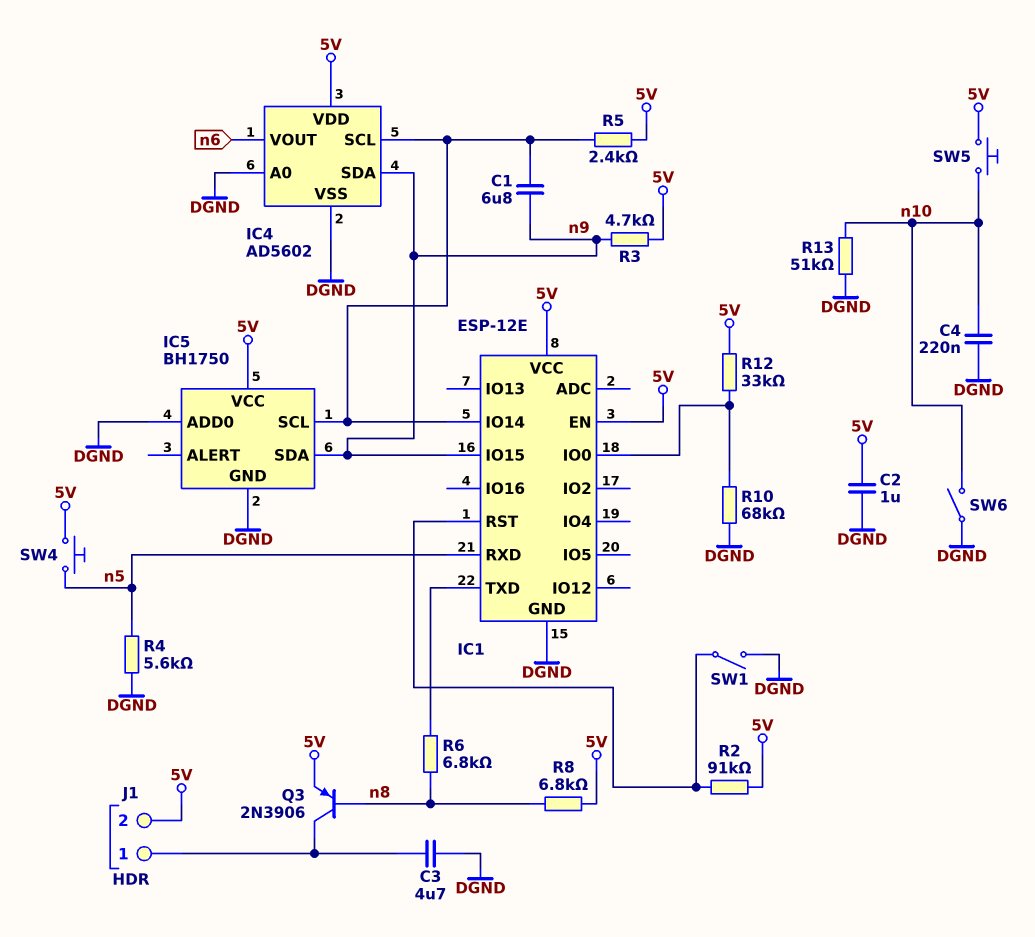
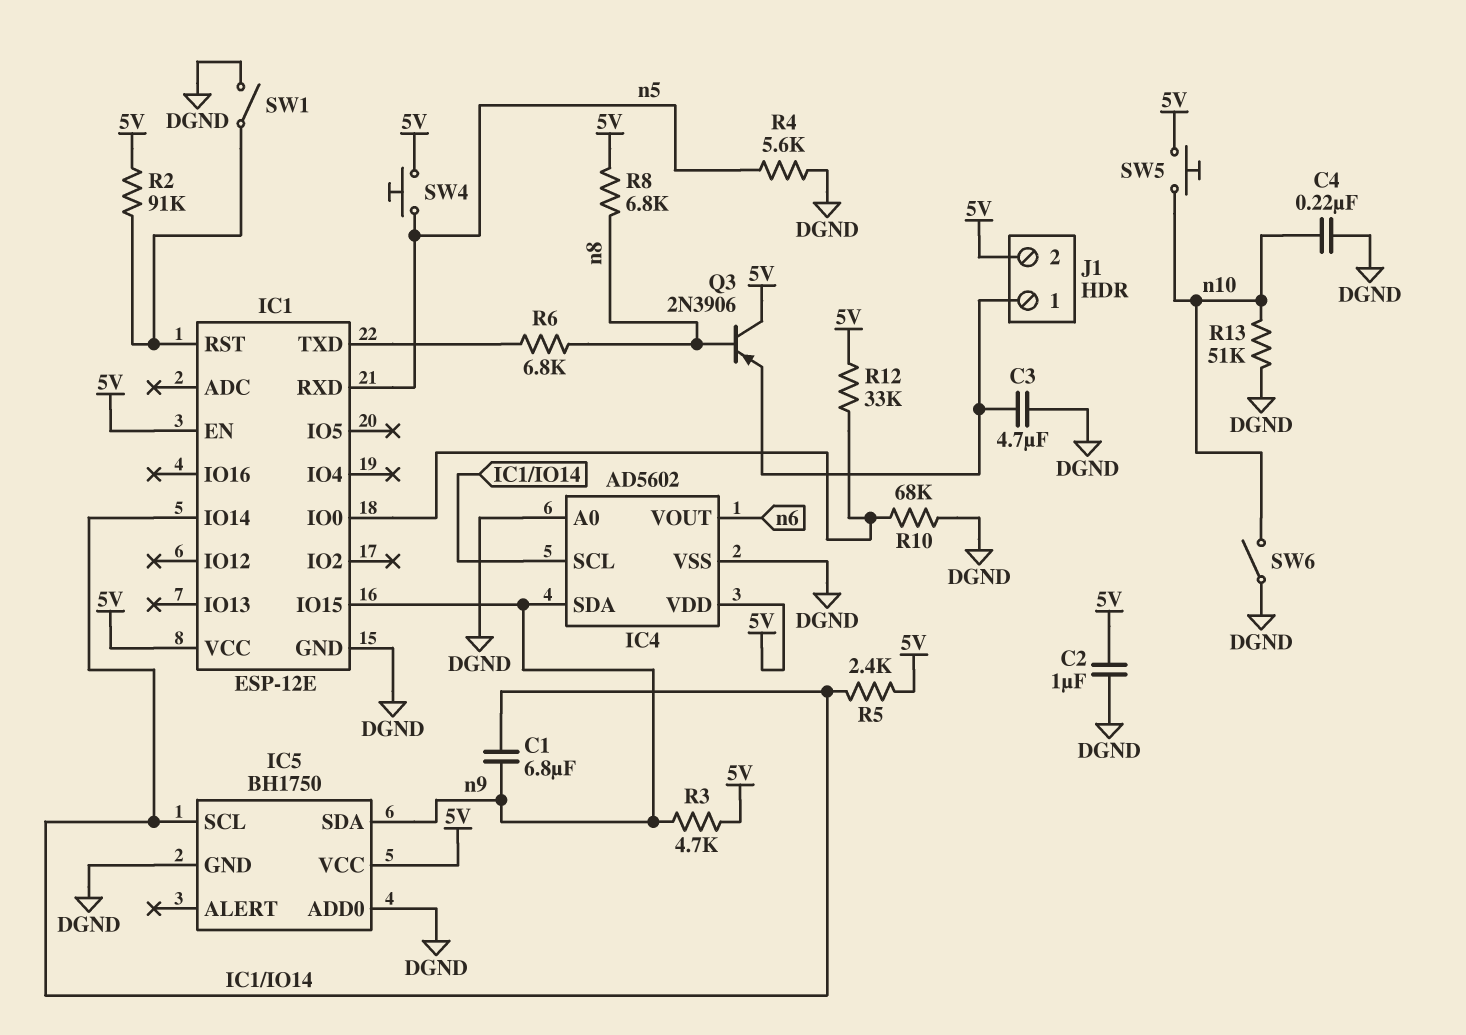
Q3: PNP 2N3906 (B n8, C J1/1, E 5V) -> PNP 2N3906 (B n8, C 5V, E J1/1)

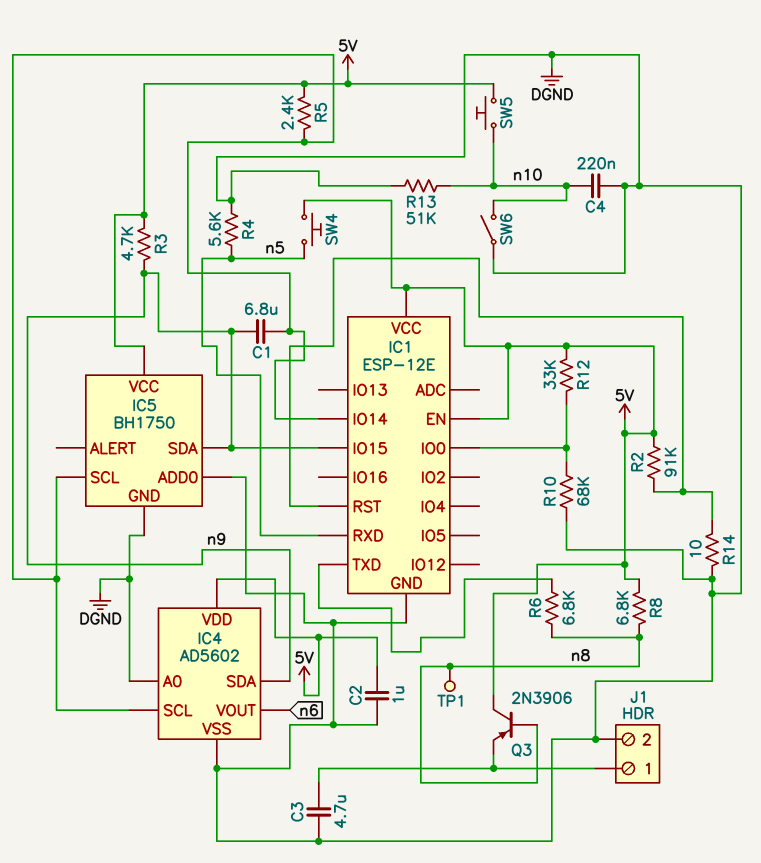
J1 pin 2: 5V -> DGND
R14: none -> 10 (DGND, IC1/RST)
SW1: switch (DGND, IC1/RST) -> none
TP1: none -> test point (n8)

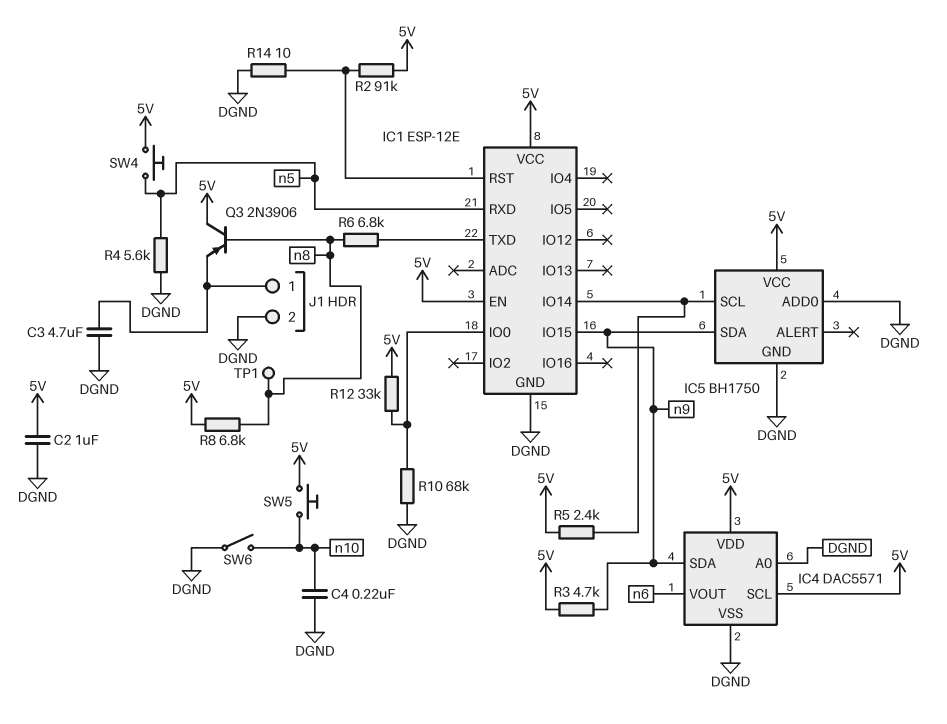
C1: 6.8uF (IC1/IO14, n9) -> none
IC4: AD5602 -> DAC5571
IC4 pin SCL: IC1/IO14 -> 5V
R13: 51k (DGND, n10) -> none

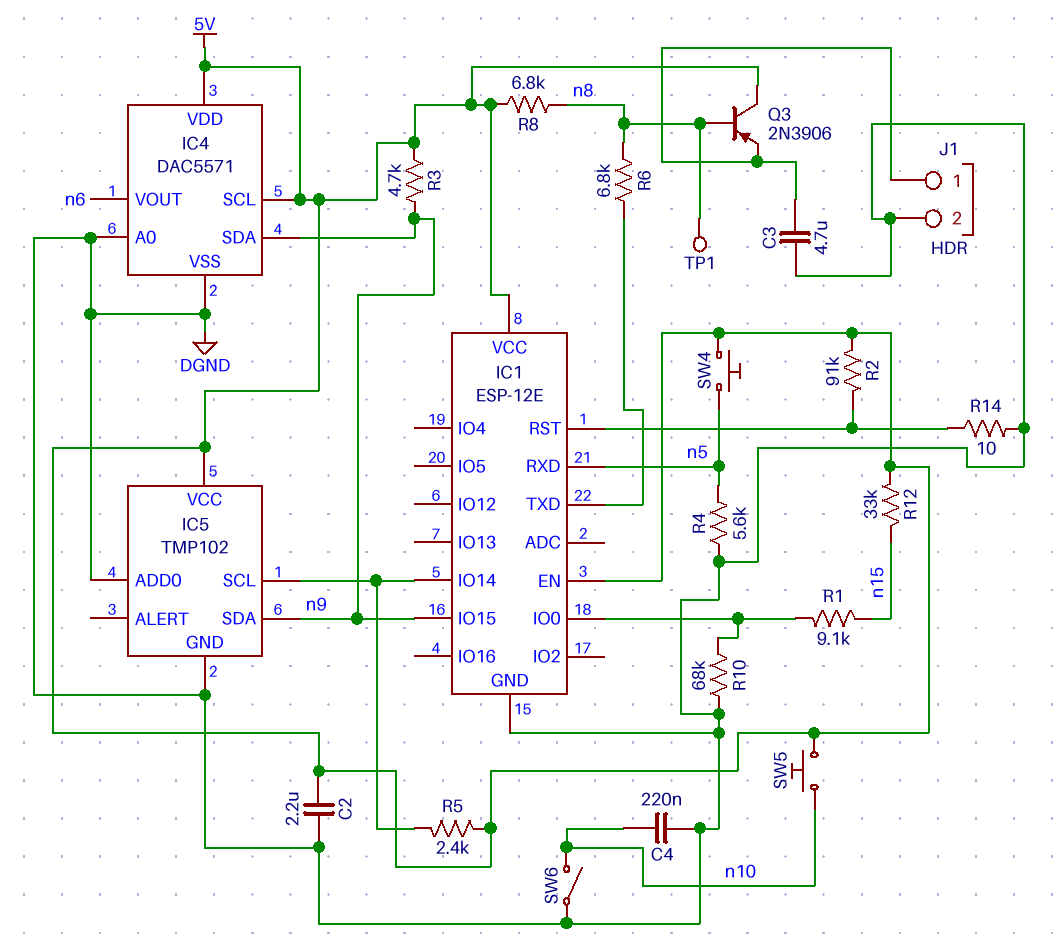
C2: 1uF (5V, DGND) -> 2.2uF (5V, DGND)
IC5: BH1750 -> TMP102
R1: none -> 9.1k (IC1/IO0, n15)
R12: 33k (5V, IC1/IO0) -> 33k (5V, n15)

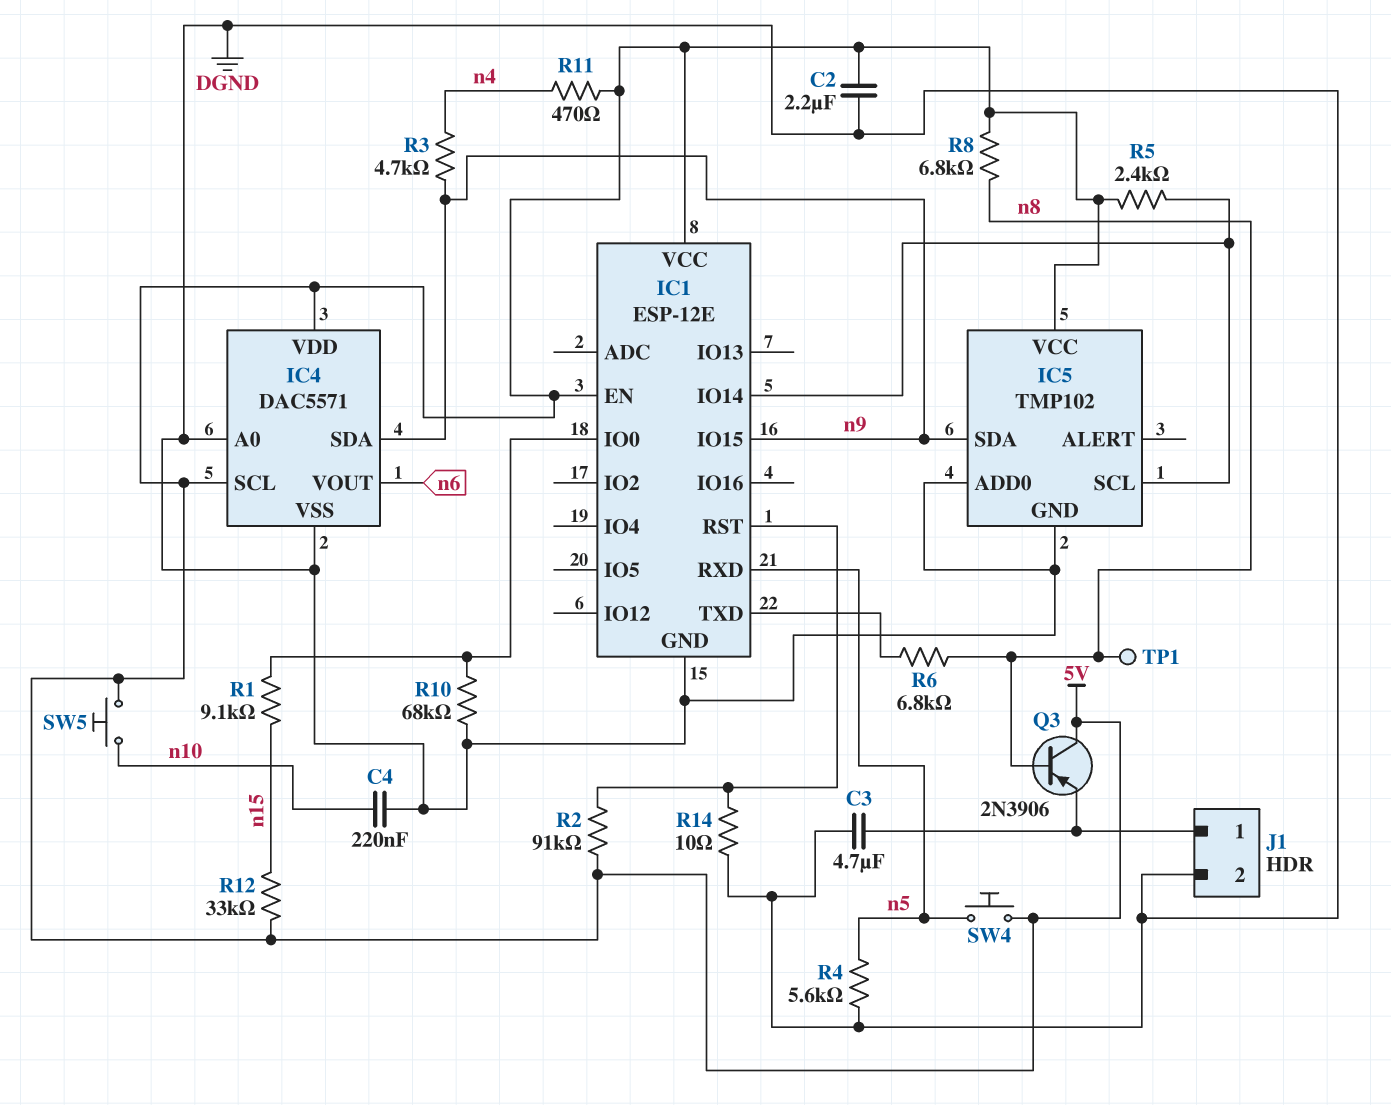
R3: 4.7k (5V, n9) -> 4.7k (n4, n9)
R11: none -> 470 (5V, n4)
SW6: switch (DGND, n10) -> none

